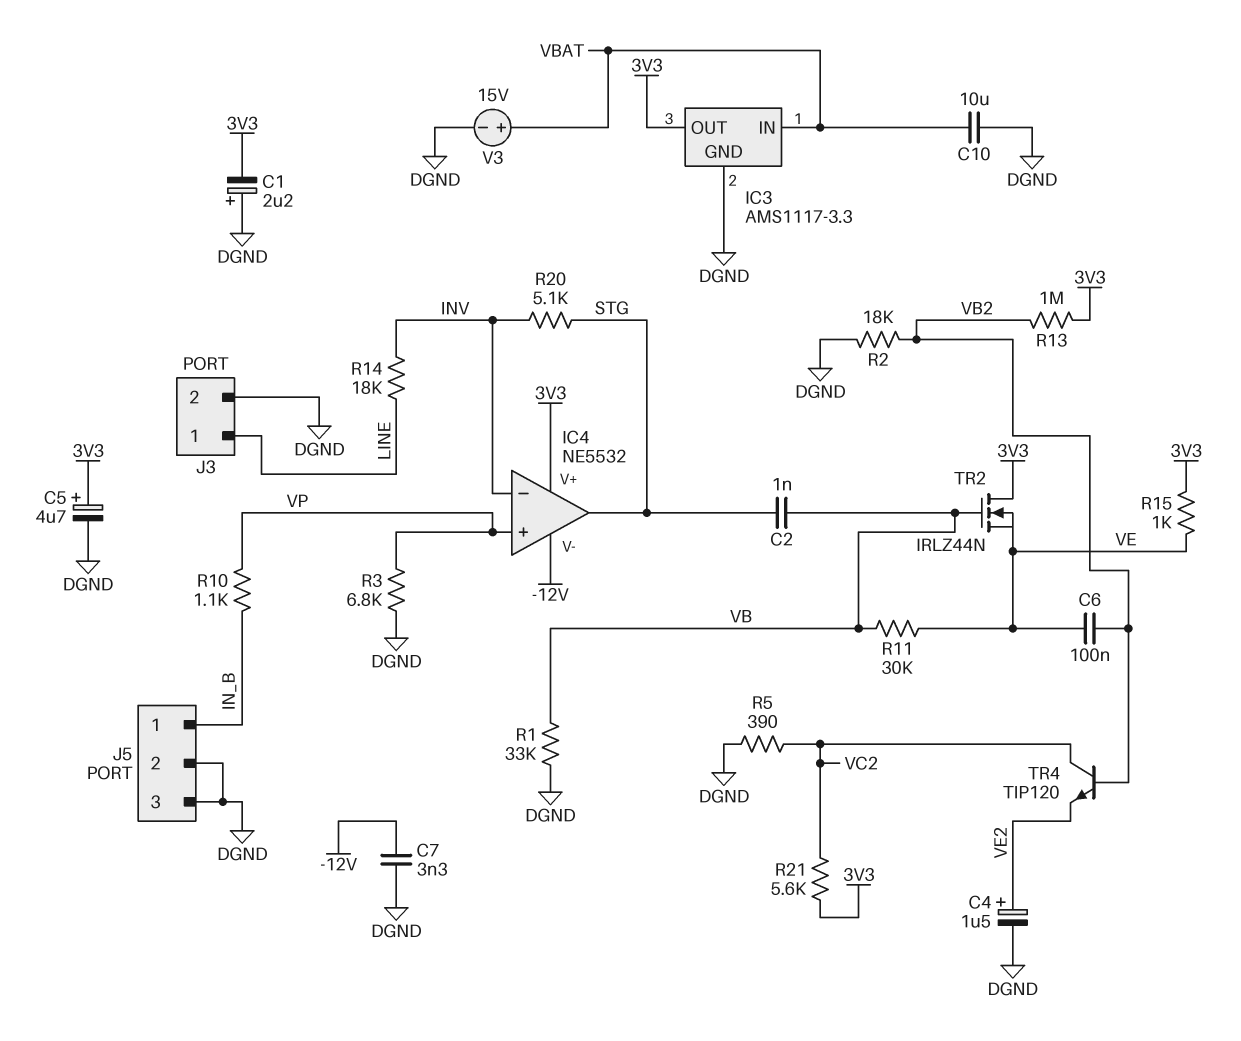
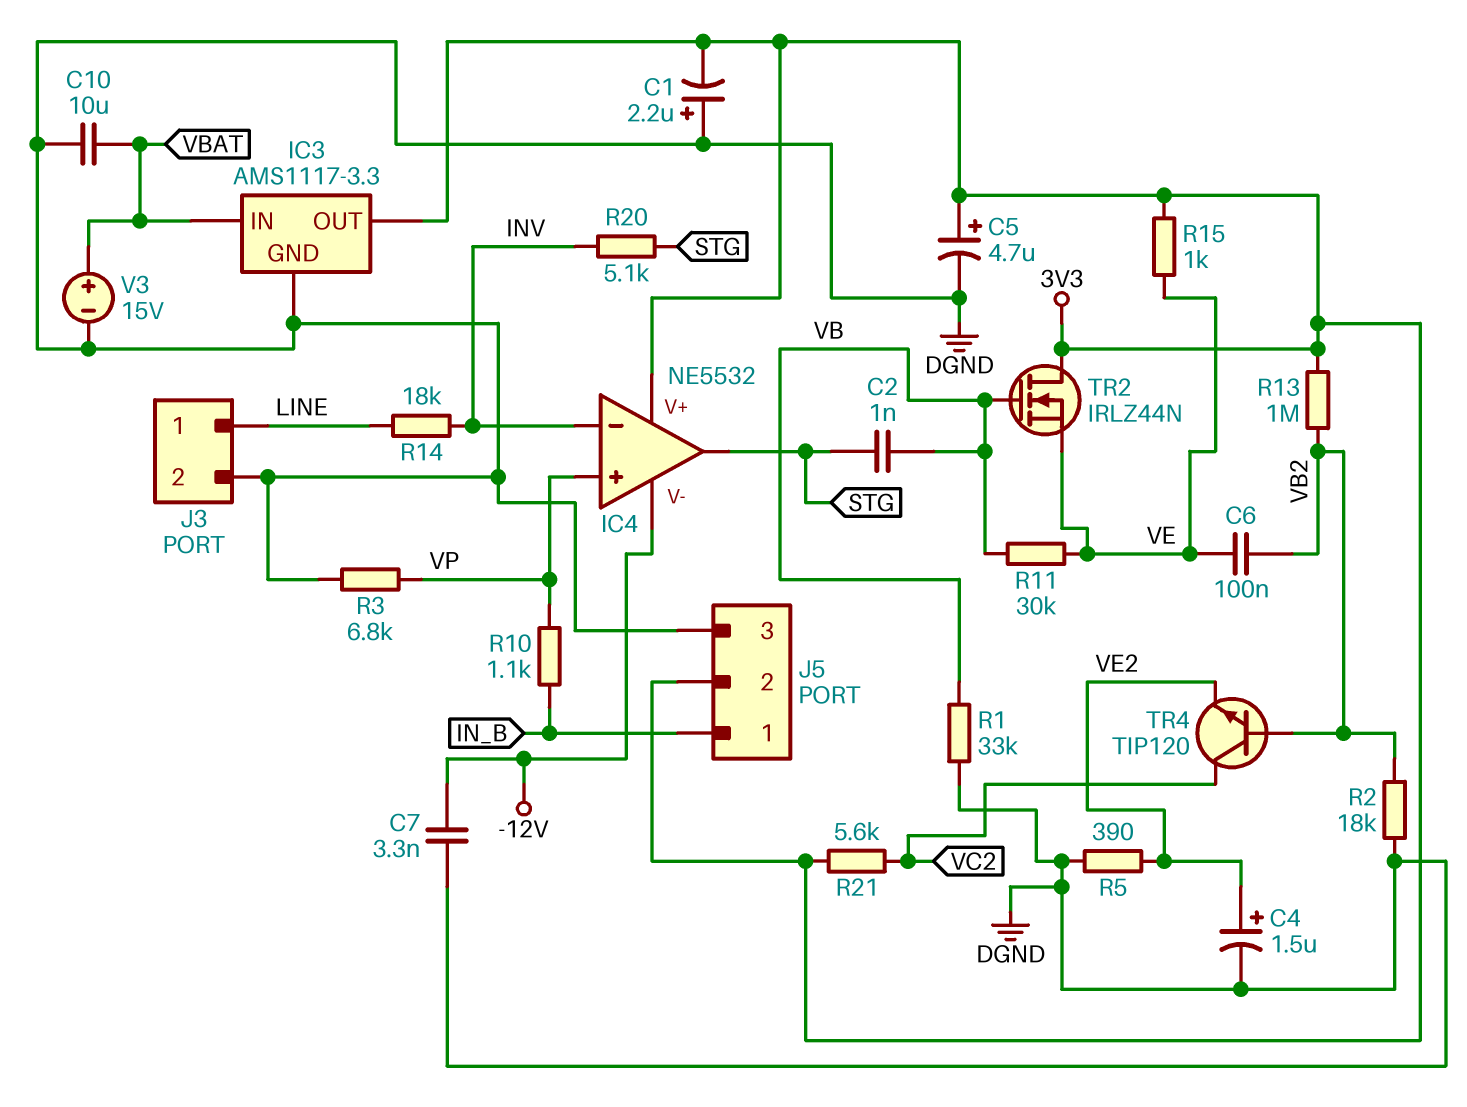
J5 pin 2: DGND -> 3V3
R5: 390 (DGND, VC2) -> 390 (DGND, VE2)

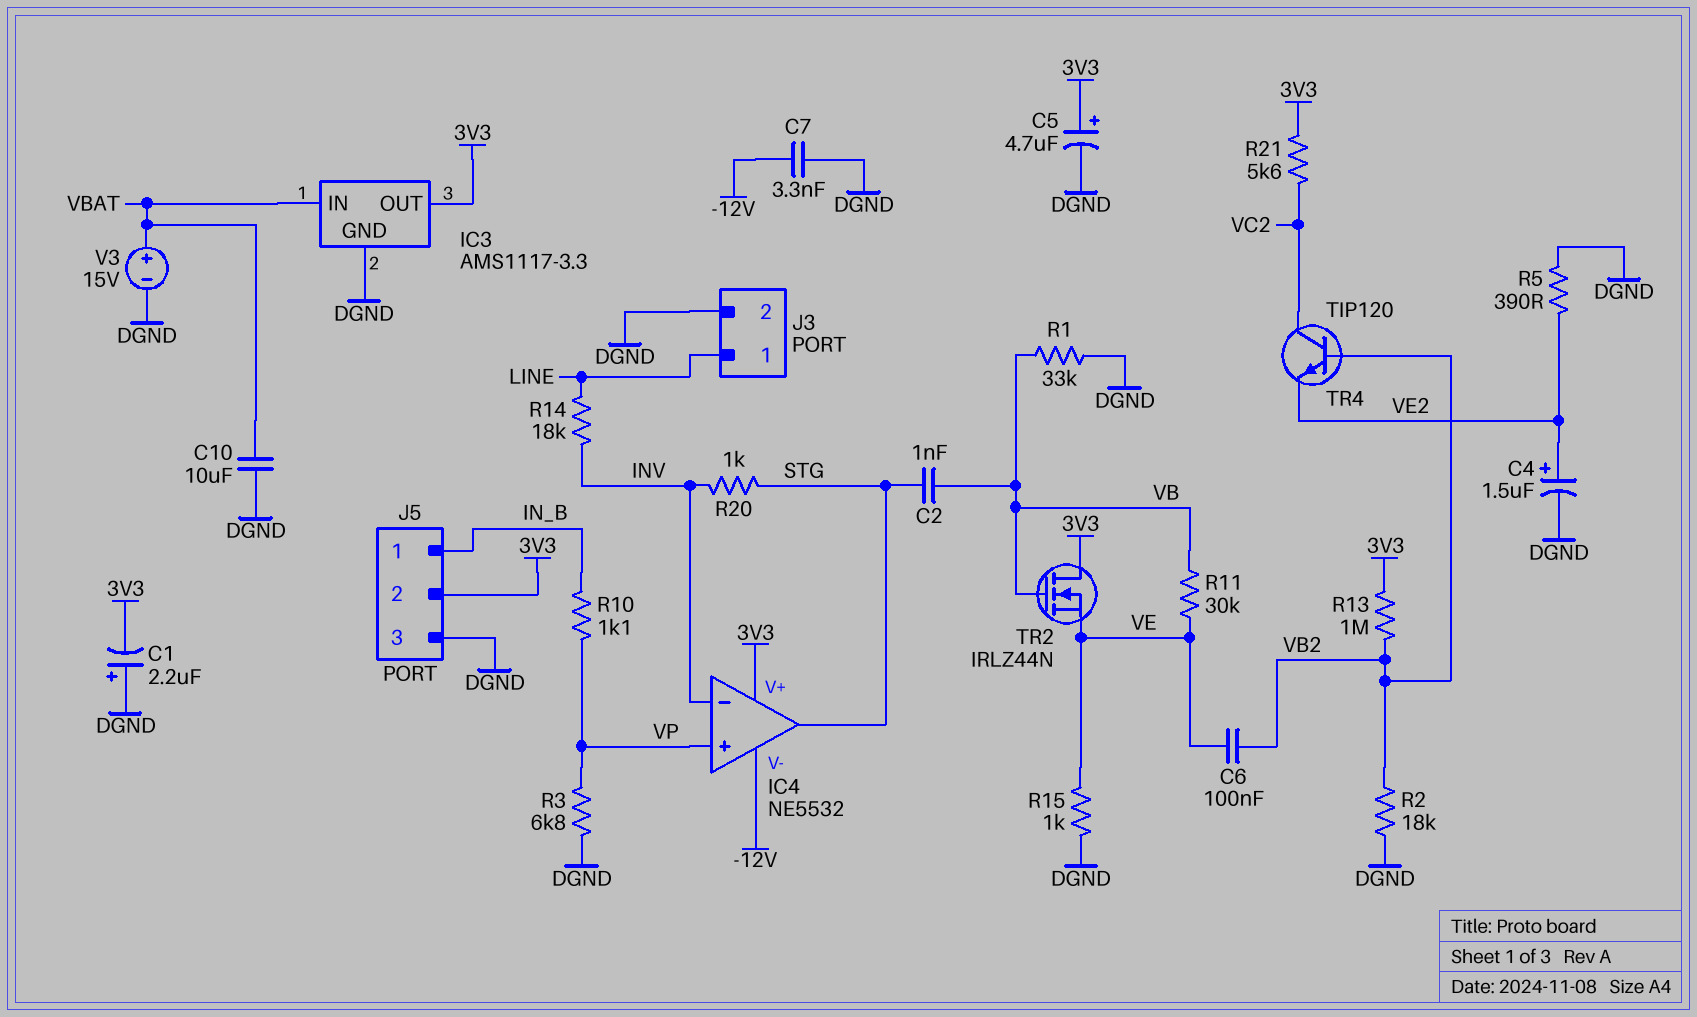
R15: 1k (3V3, VE) -> 1k (DGND, VE)
R20: 5.1k (INV, STG) -> 1k (INV, STG)

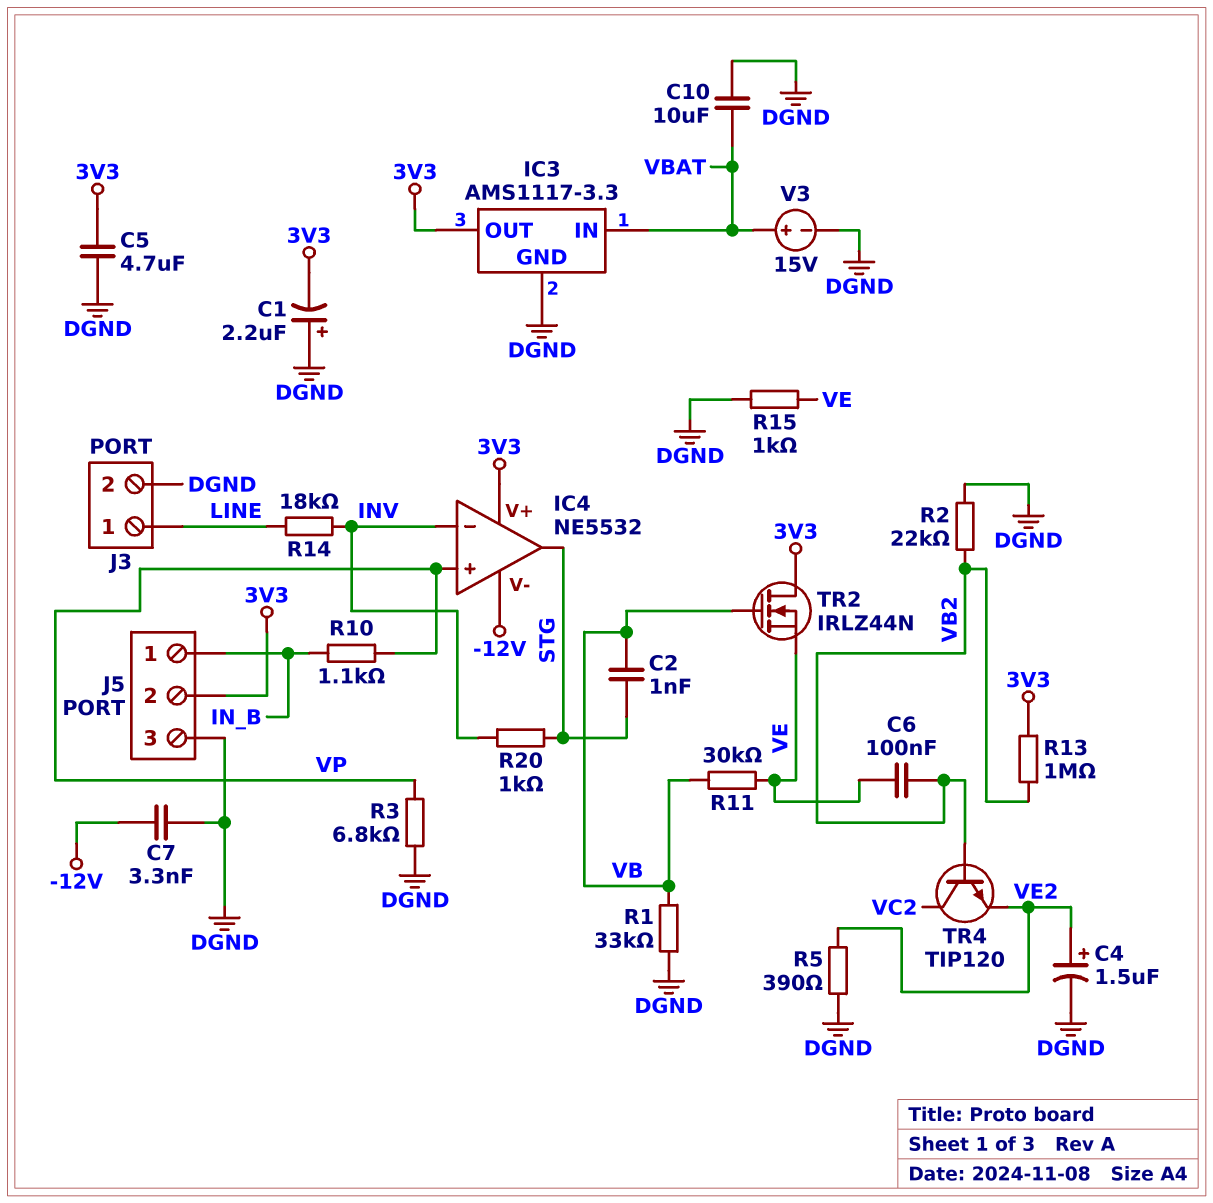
C5: 4.7uF (plus 3V3, minus DGND) -> 4.7uF (3V3, DGND)
R2: 18k (DGND, VB2) -> 22k (DGND, VB2)
R21: 5.6k (3V3, VC2) -> none

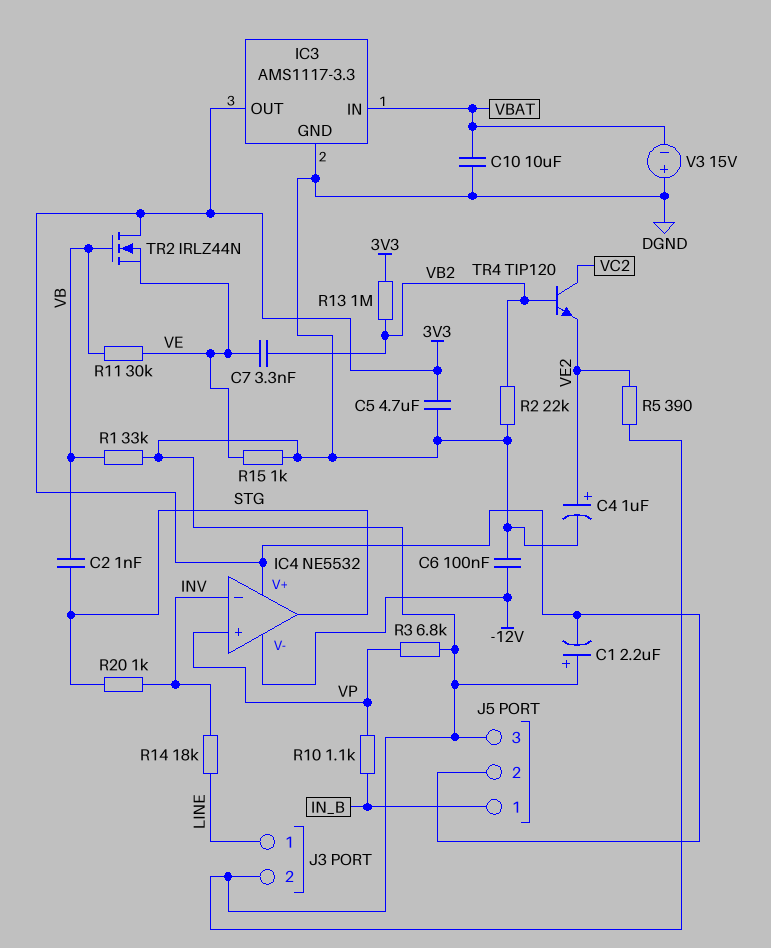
C4: 1.5uF (plus VE2, minus DGND) -> 1uF (plus VE2, minus DGND)
C6: 100nF (VB2, VE) -> 100nF (-12V, DGND)
C7: 3.3nF (-12V, DGND) -> 3.3nF (VB2, VE)
V3: 15V (plus VBAT, minus DGND) -> 15V (plus DGND, minus VBAT)

